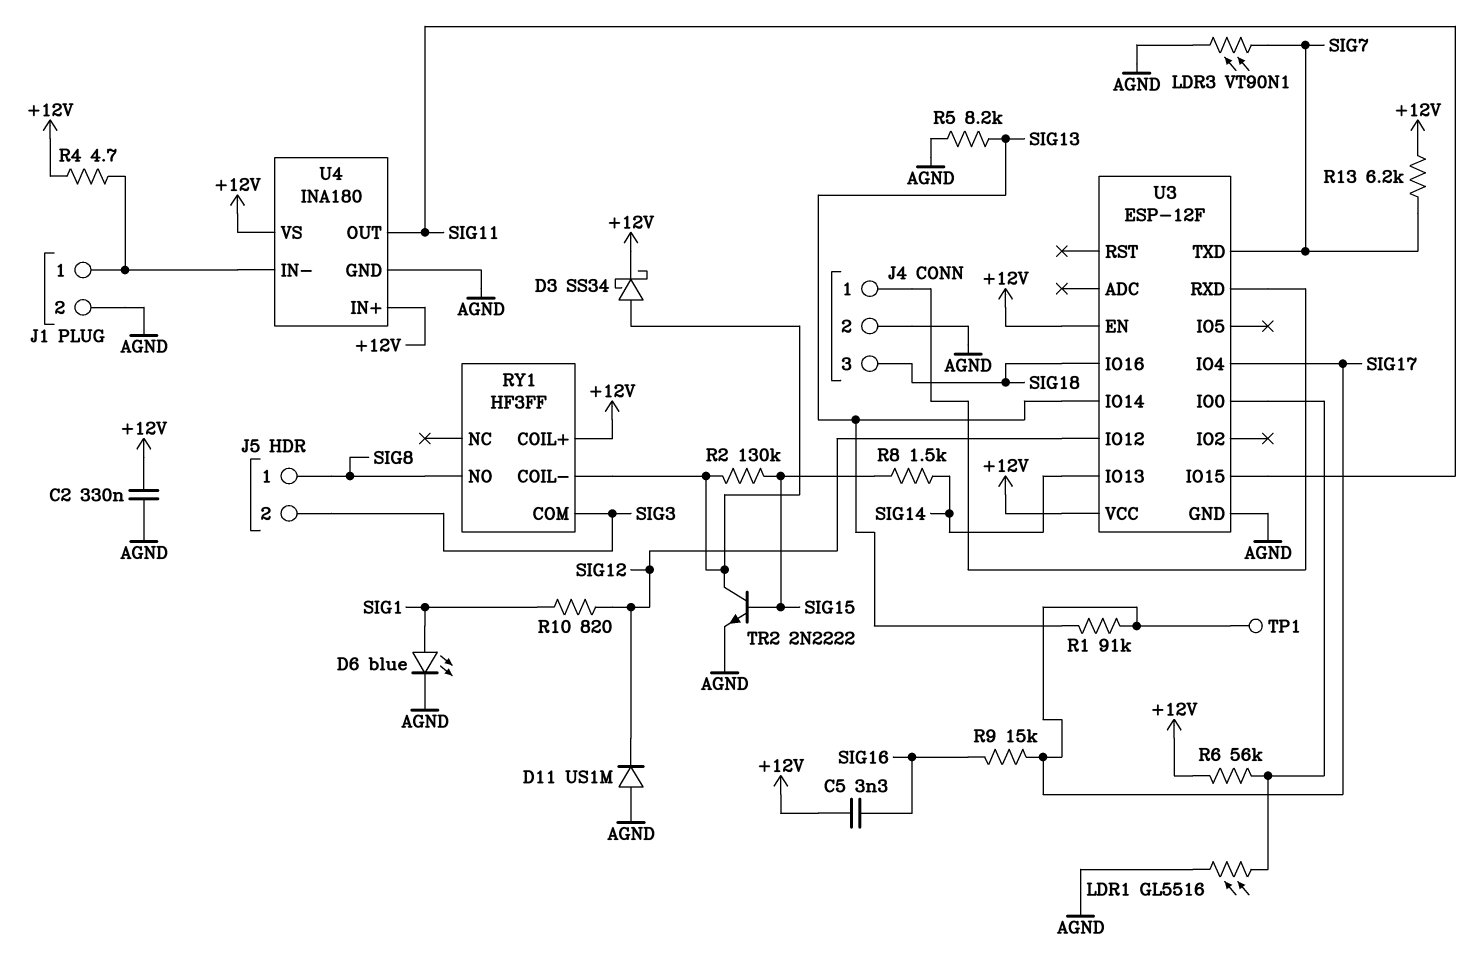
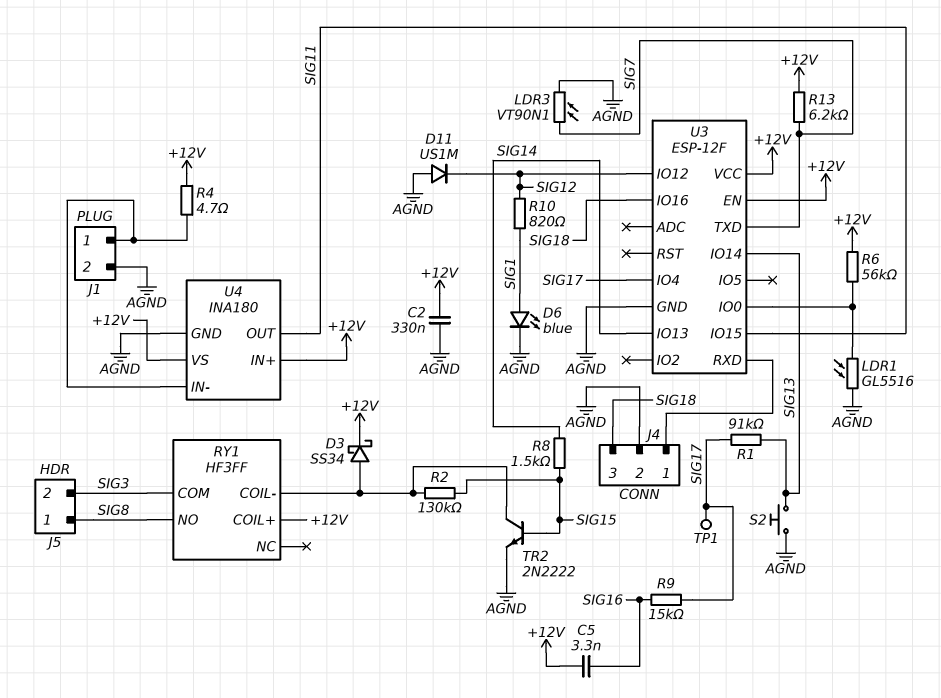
R5: 8.2k (AGND, SIG13) -> none
S2: none -> button (AGND, SIG13)

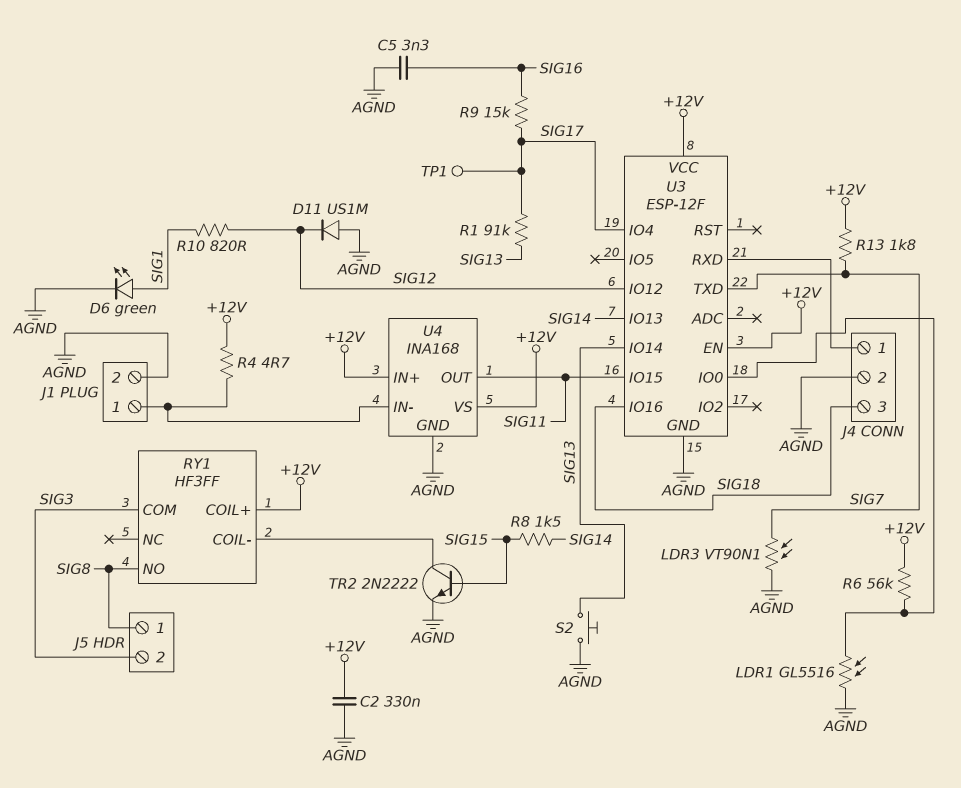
C5: 3.3nF (+12V, SIG16) -> 3.3nF (AGND, SIG16)
D3: schottky SS34 (A RY1/COIL-, K +12V) -> none
D6: LED blue (A SIG1, K AGND) -> LED green (A SIG1, K AGND)
R2: 130k (RY1/COIL-, SIG15) -> none
R13: 6.2k (+12V, SIG7) -> 1.8k (+12V, SIG7)
U4: INA180 -> INA168

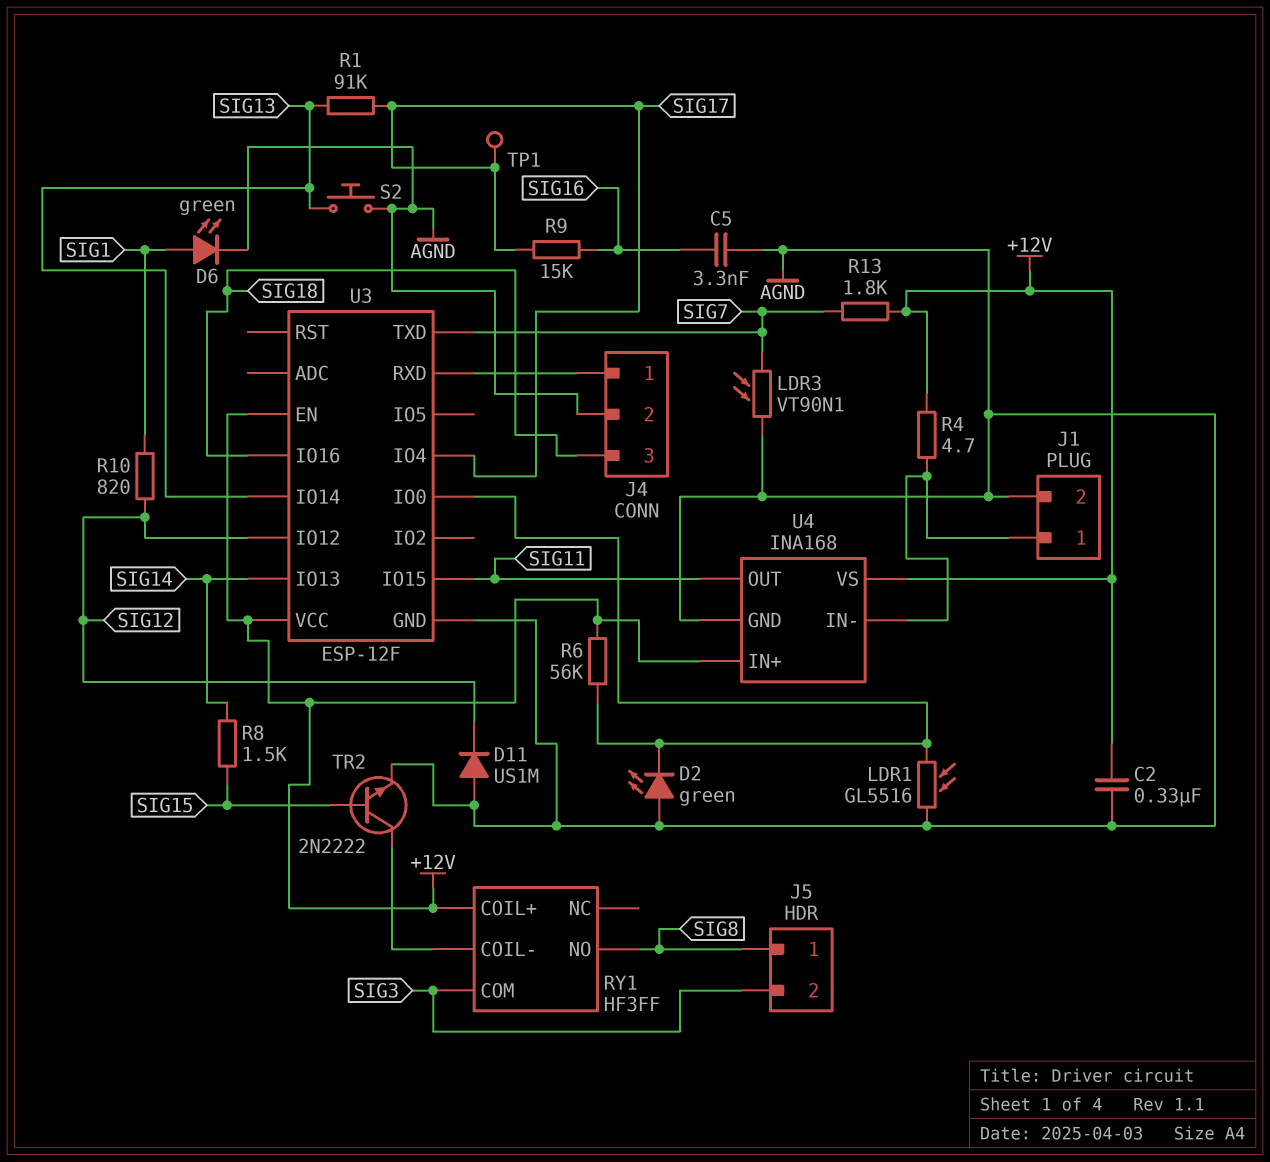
D2: none -> LED green (A AGND, K U3/IO0)

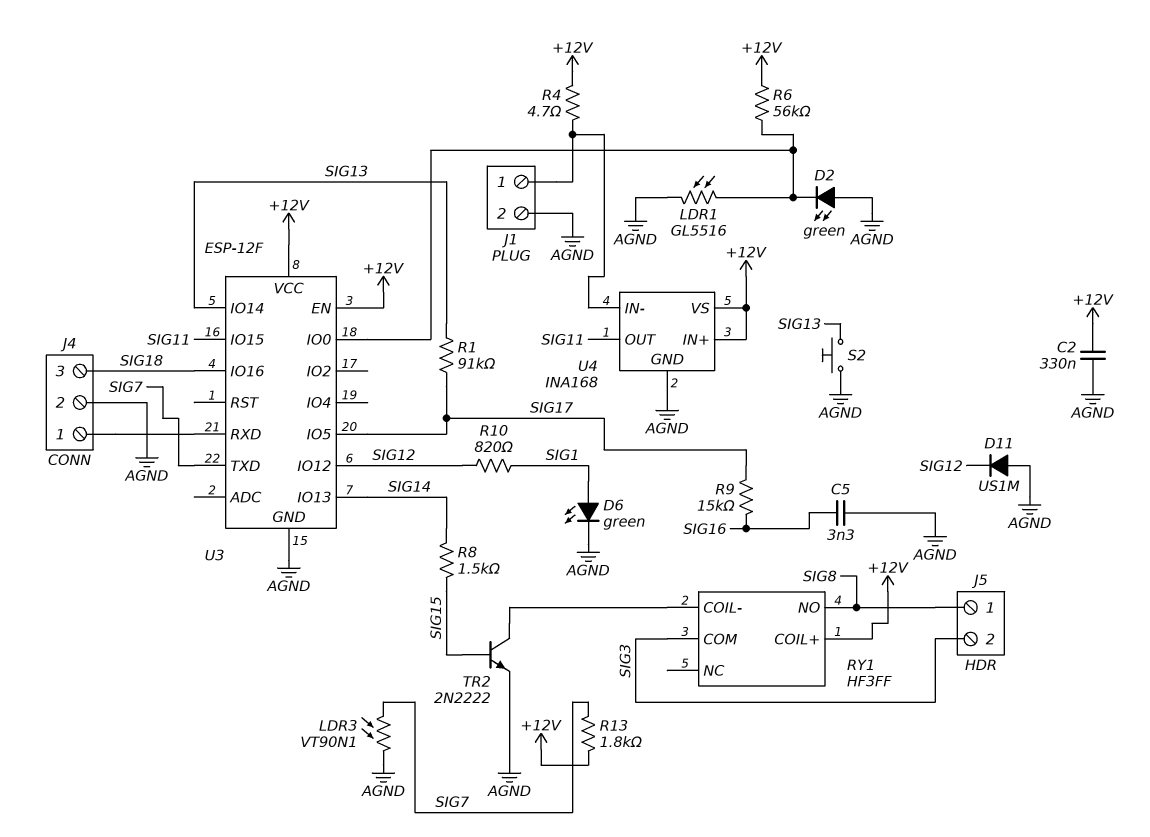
TP1: test point (SIG17) -> none
U3 pin IO4: SIG17 -> none
U3 pin IO5: none -> SIG17

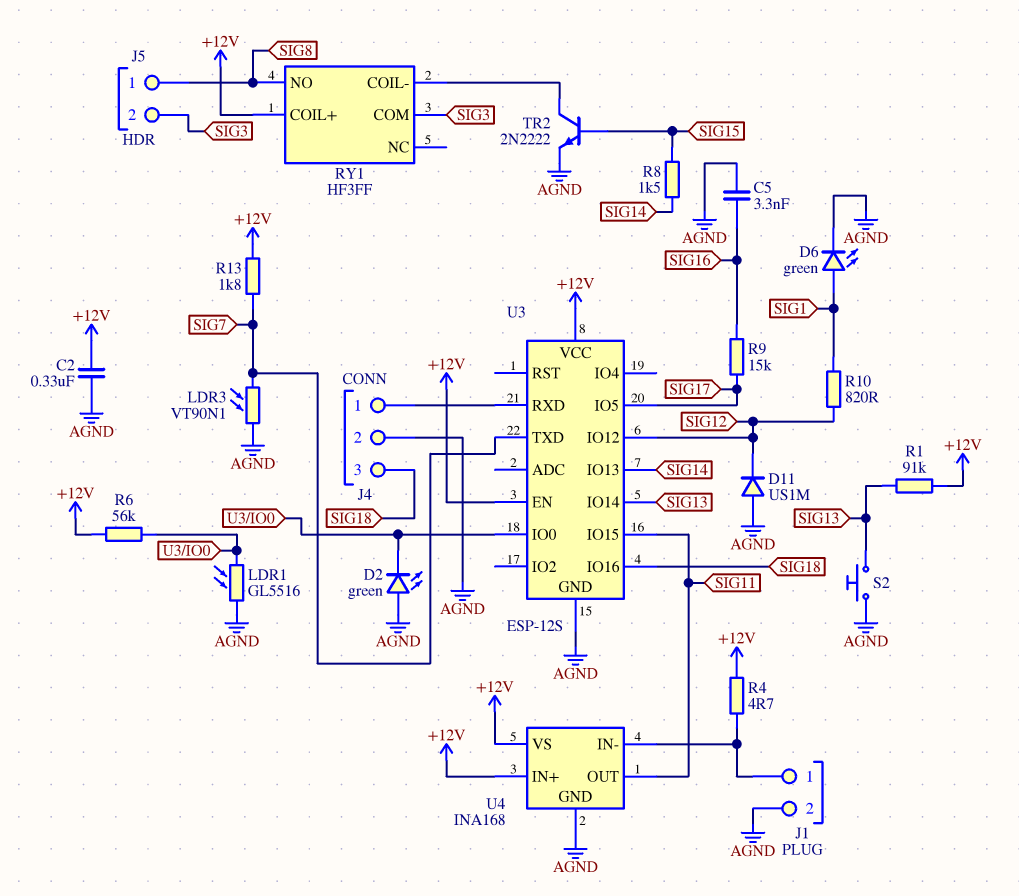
R1: 91k (SIG13, SIG17) -> 91k (+12V, SIG13)
U3: ESP-12F -> ESP-12S

